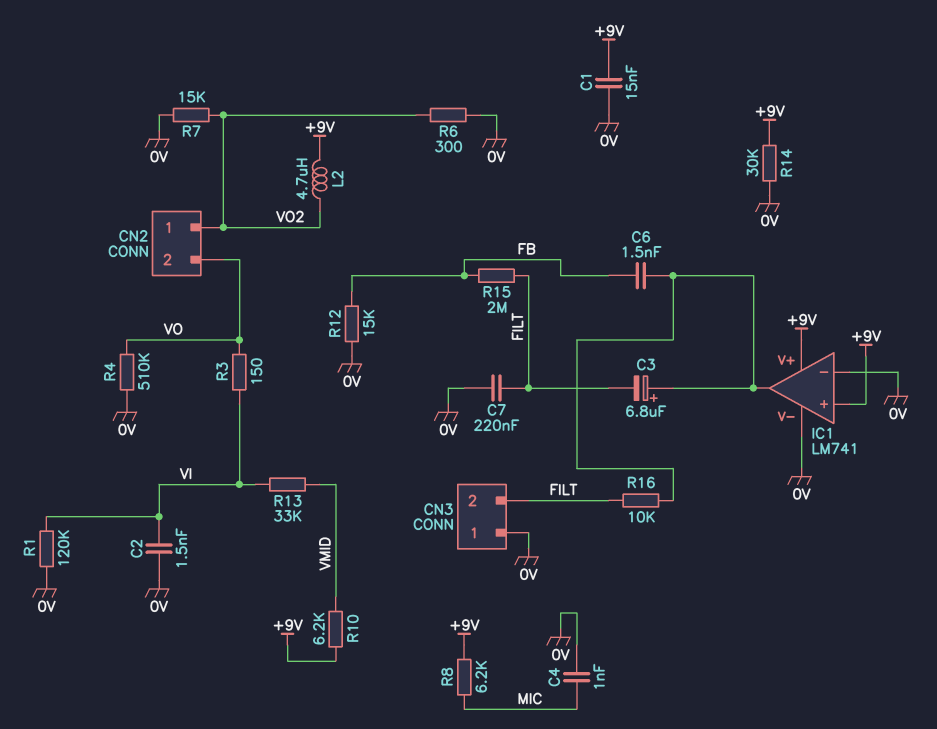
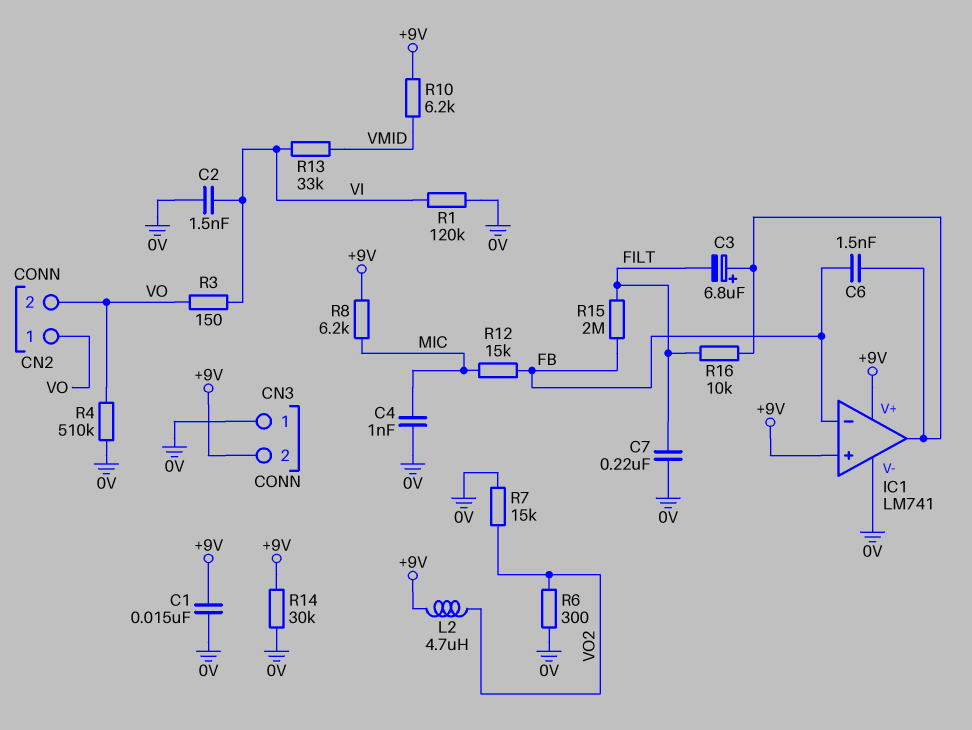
CN2 pin 1: VO2 -> VO
CN3 pin 2: FILT -> +9V
IC1 pin in-: 0V -> FB
R12: 15k (0V, FB) -> 15k (FB, MIC)

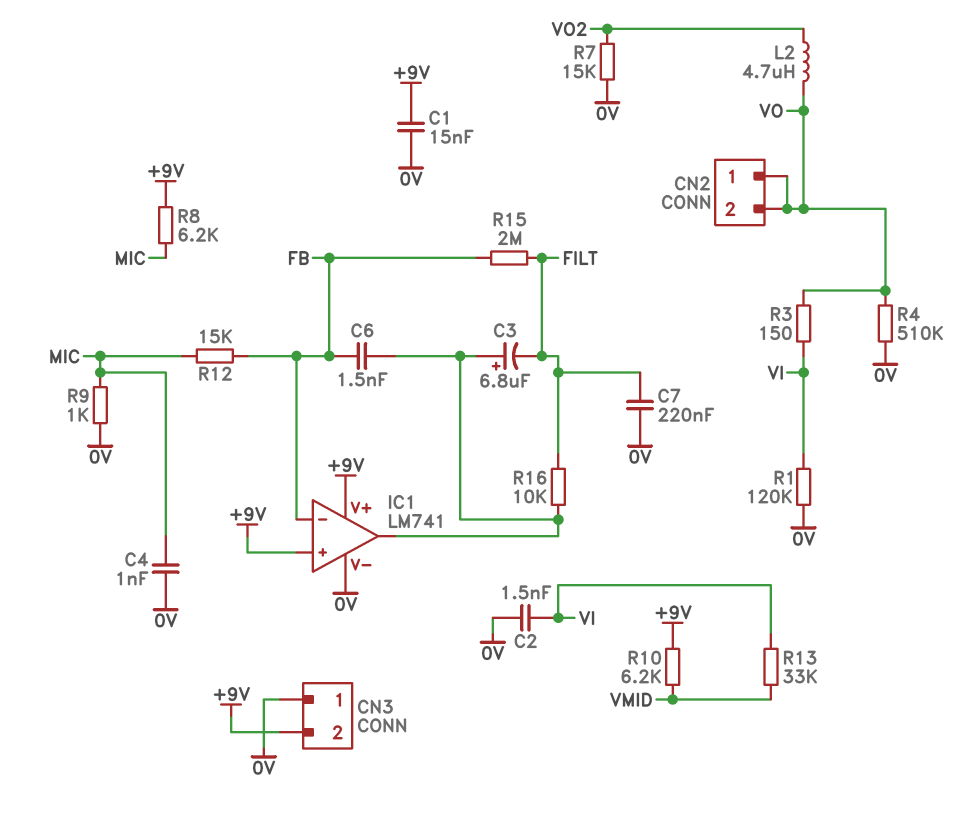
L2: 4.7uH (+9V, VO2) -> 4.7uH (VO, VO2)
R6: 300 (0V, VO2) -> none
R9: none -> 1k (0V, MIC)
R14: 30k (+9V, 0V) -> none

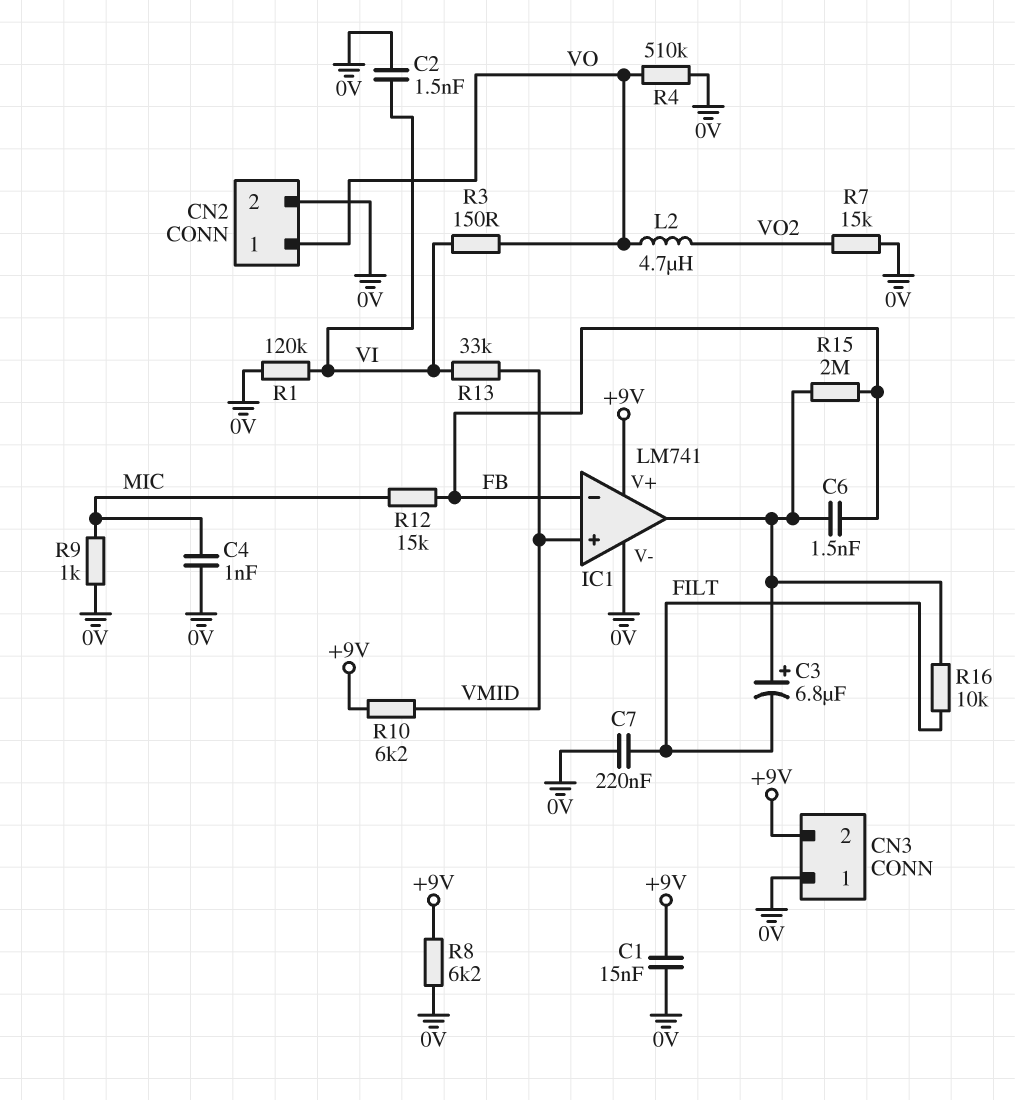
CN2 pin 2: VO -> 0V
IC1 pin in+: +9V -> VMID
R8: 6.2k (+9V, MIC) -> 6.2k (+9V, 0V)
R15: 2M (FB, FILT) -> 2M (FB, IC1/out)

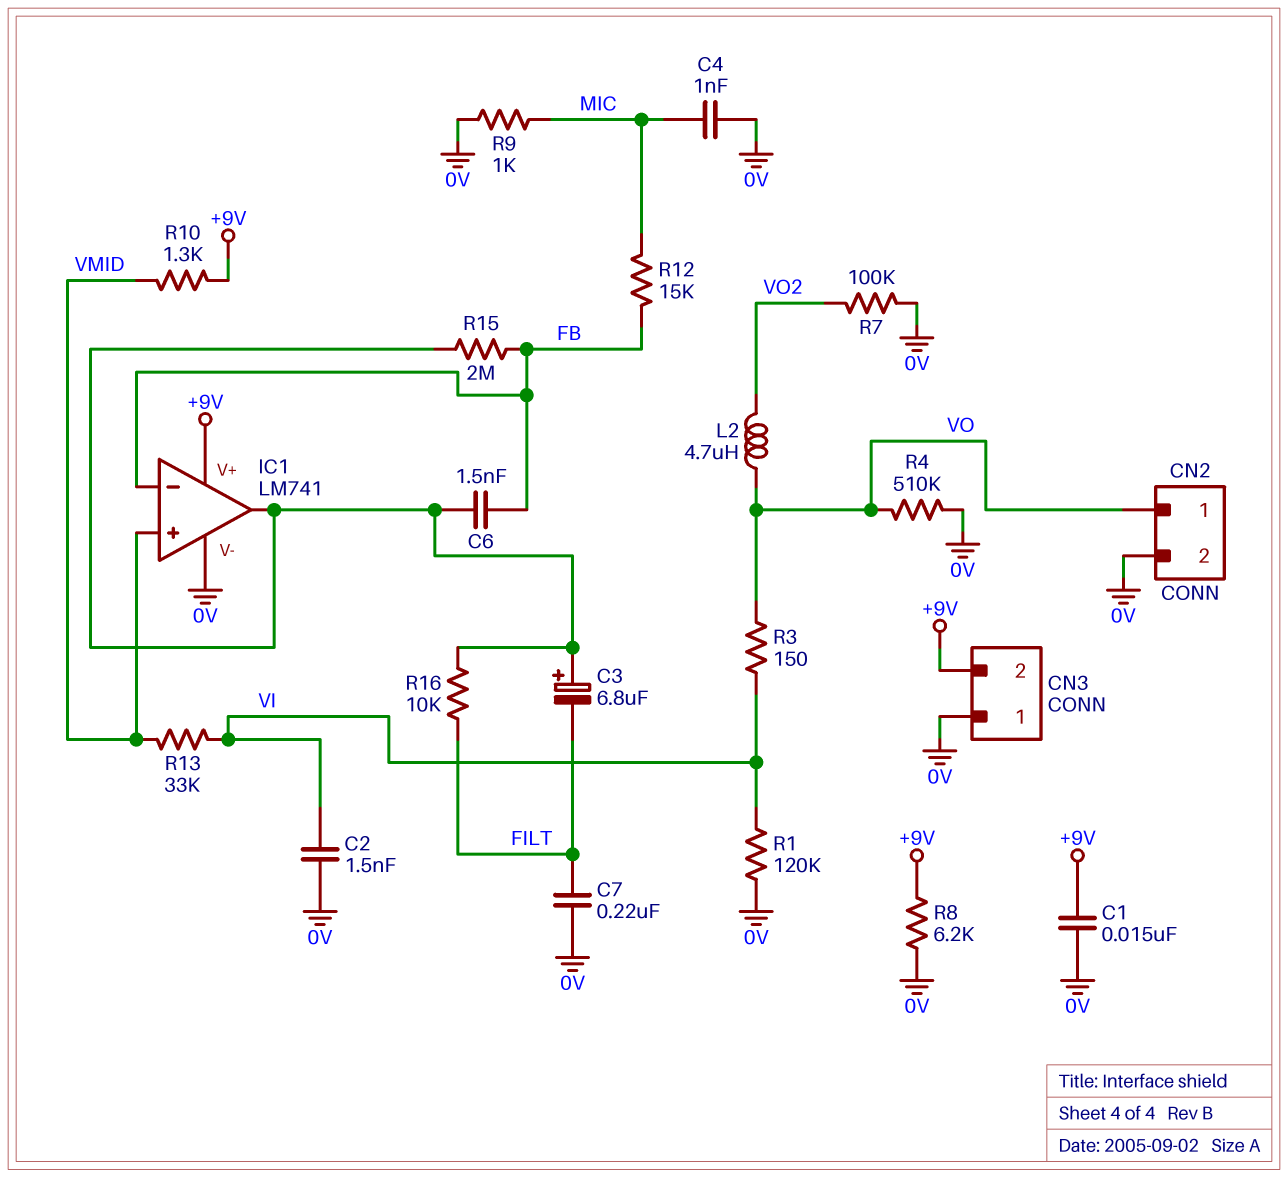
R7: 15k (0V, VO2) -> 100k (0V, VO2)
R10: 6.2k (+9V, VMID) -> 1.3k (+9V, VMID)

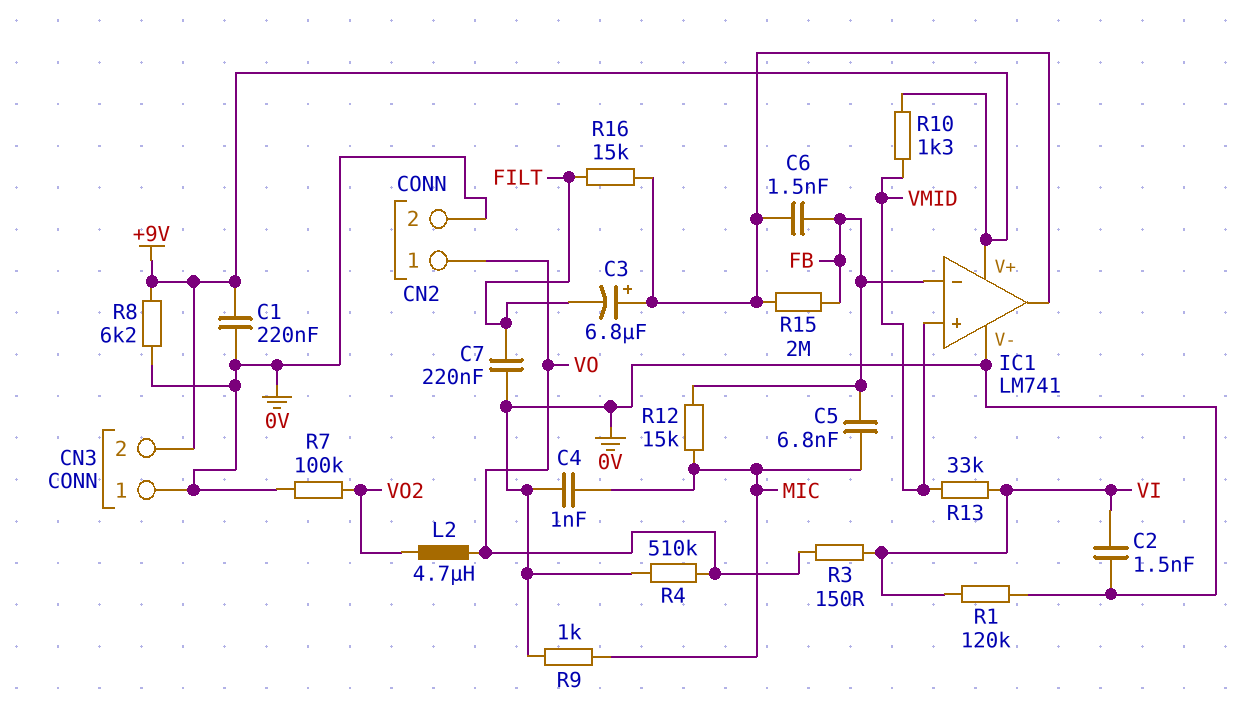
C1: 15nF (+9V, 0V) -> 220nF (+9V, 0V)
C5: none -> 6.8nF (FB, MIC)
R16: 10k (FILT, IC1/out) -> 15k (FILT, IC1/out)

